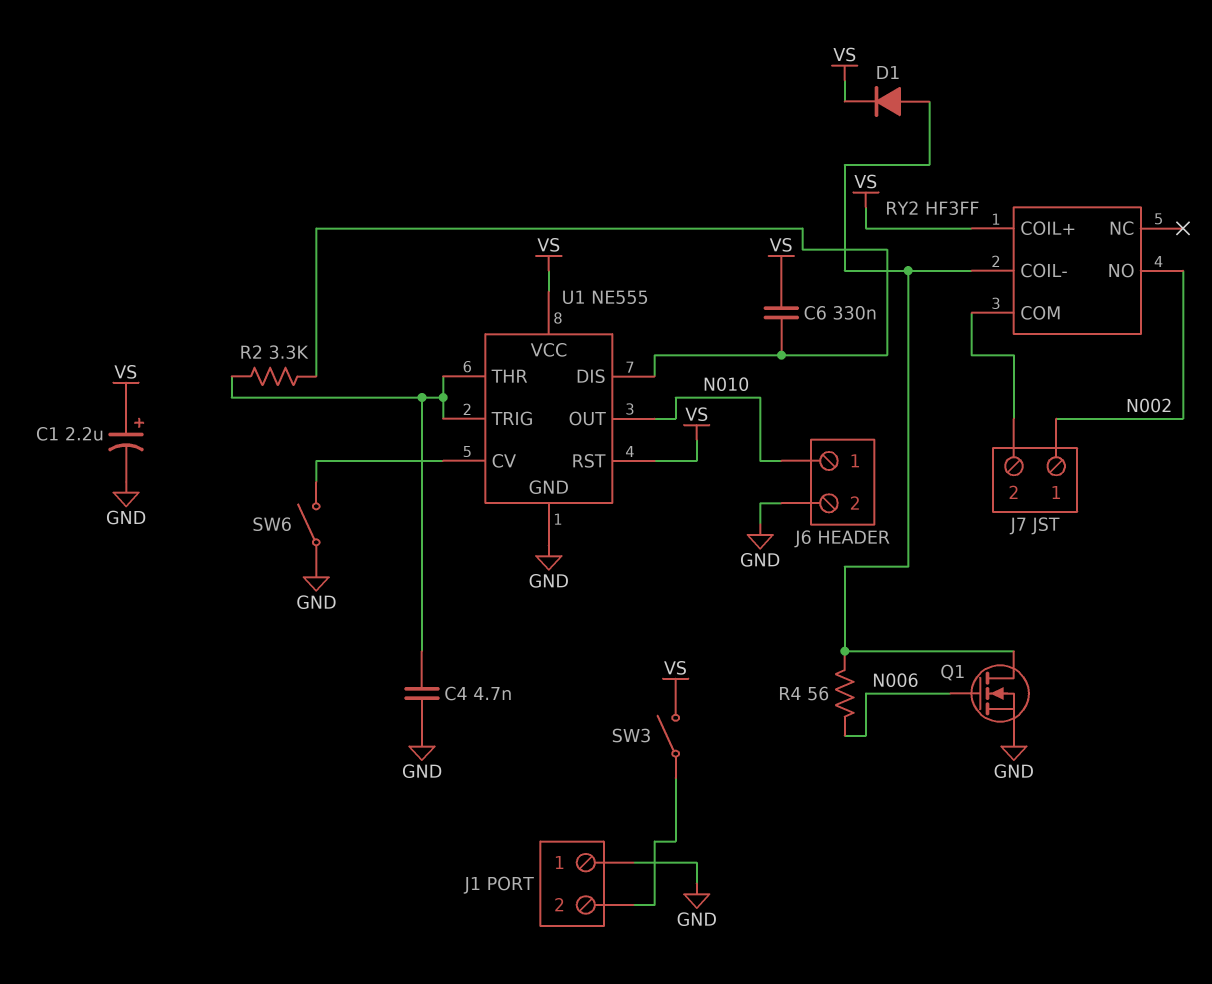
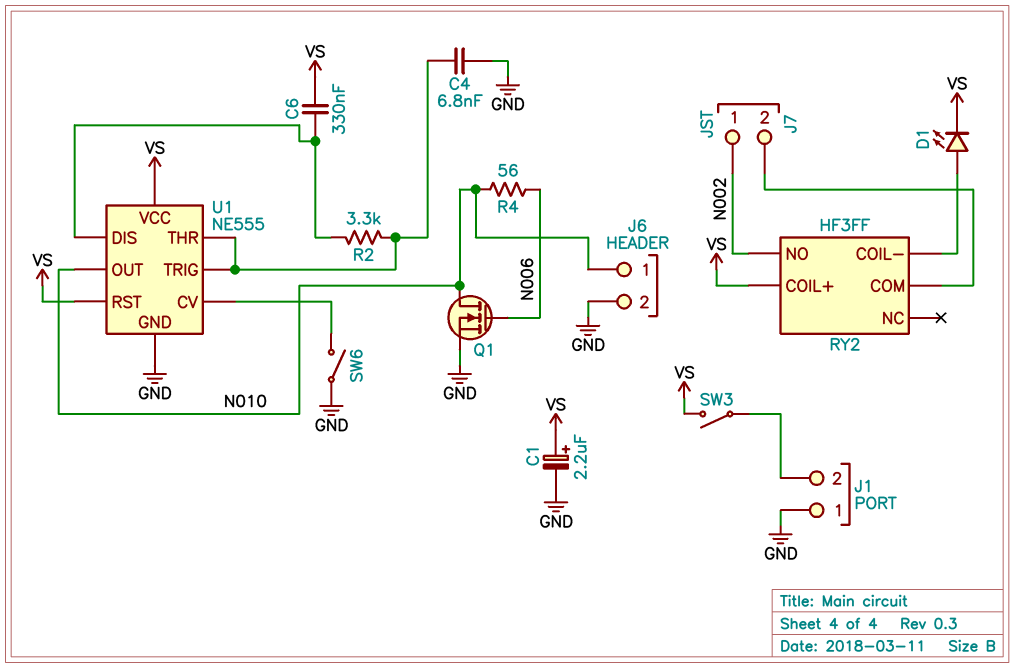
C4: 4.7nF (GND, U1/THR) -> 6.8nF (GND, U1/THR)
D1: diode (A RY2/COIL-, K VS) -> LED (A RY2/COIL-, K VS)
Q1: NMOS (G N006, D RY2/COIL-, S GND) -> NMOS (G N006, D N010, S GND)
R4: 56 (N006, RY2/COIL-) -> 56 (N006, N010)

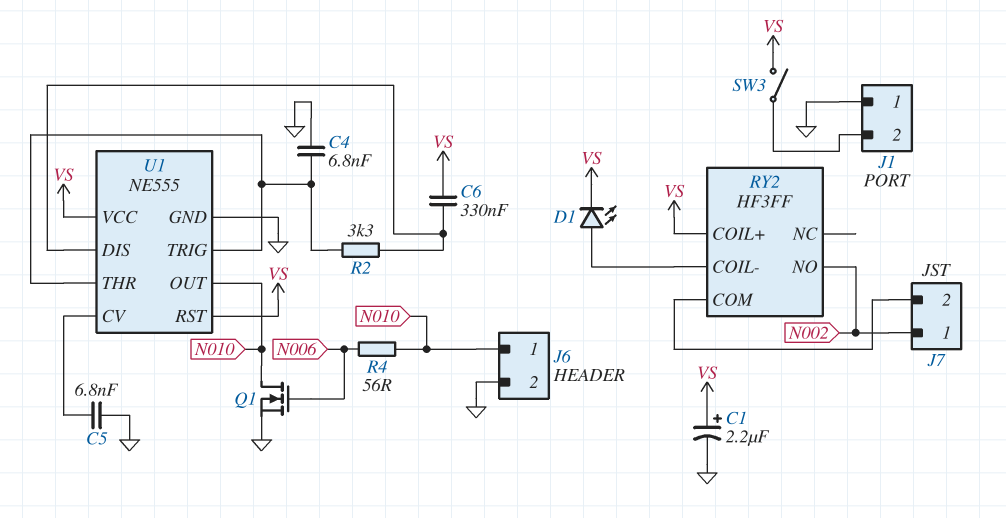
C5: none -> 6.8nF (GND, U1/CV)
SW6: switch (GND, U1/CV) -> none

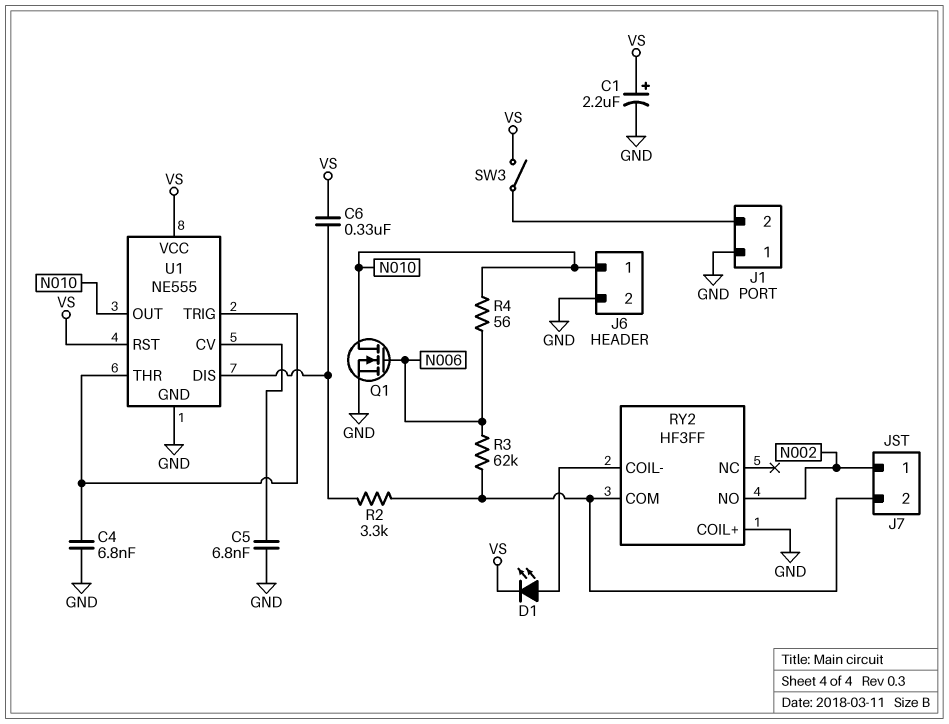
R2: 3.3k (U1/DIS, U1/THR) -> 3.3k (J7/2, U1/DIS)
R3: none -> 62k (J7/2, N006)
RY2 pin COIL+: VS -> GND

